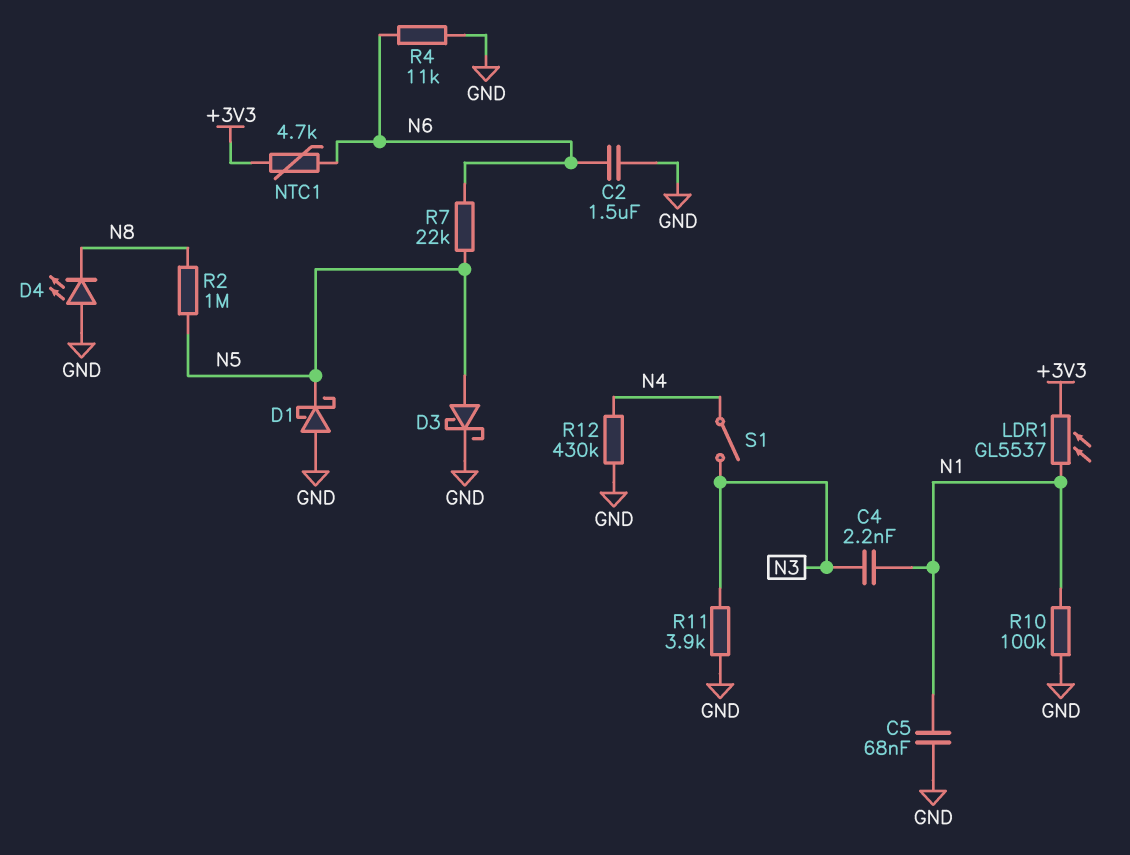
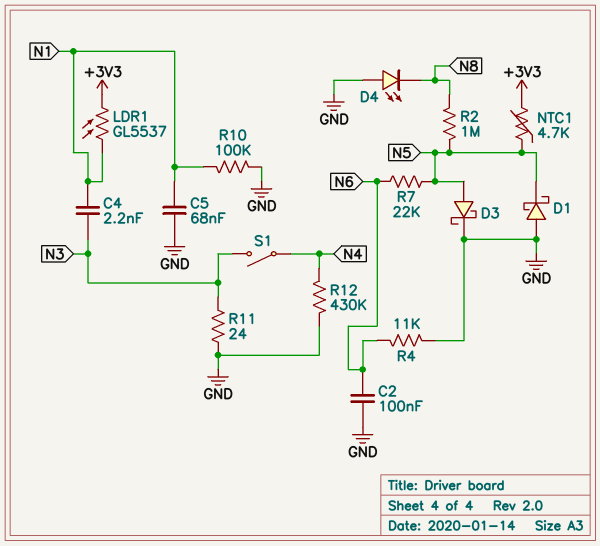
C2: 1.5uF (GND, N6) -> 100nF (GND, N6)
NTC1: 4.7k (+3V3, N6) -> 4.7k (+3V3, N5)
R11: 3.9k (GND, N3) -> 24 (GND, N3)

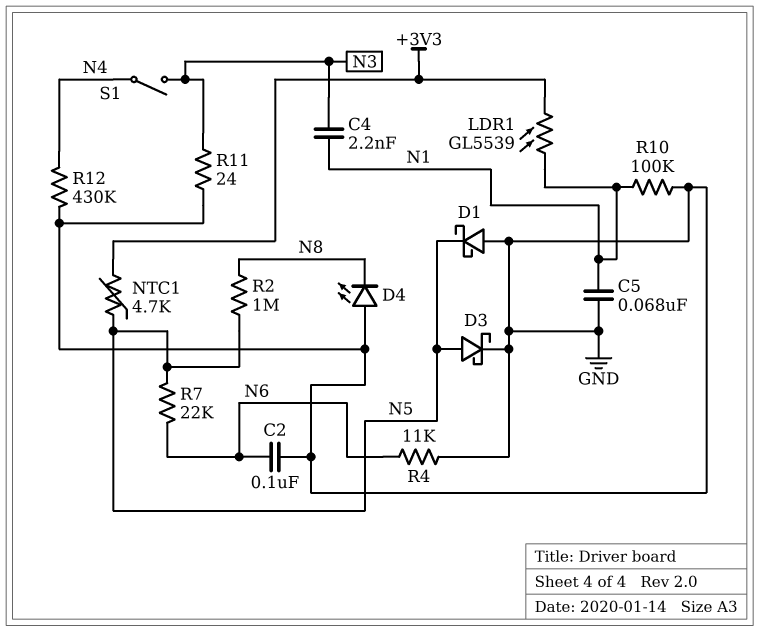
LDR1: GL5537 (+3V3, N1) -> GL5539 (+3V3, N1)

